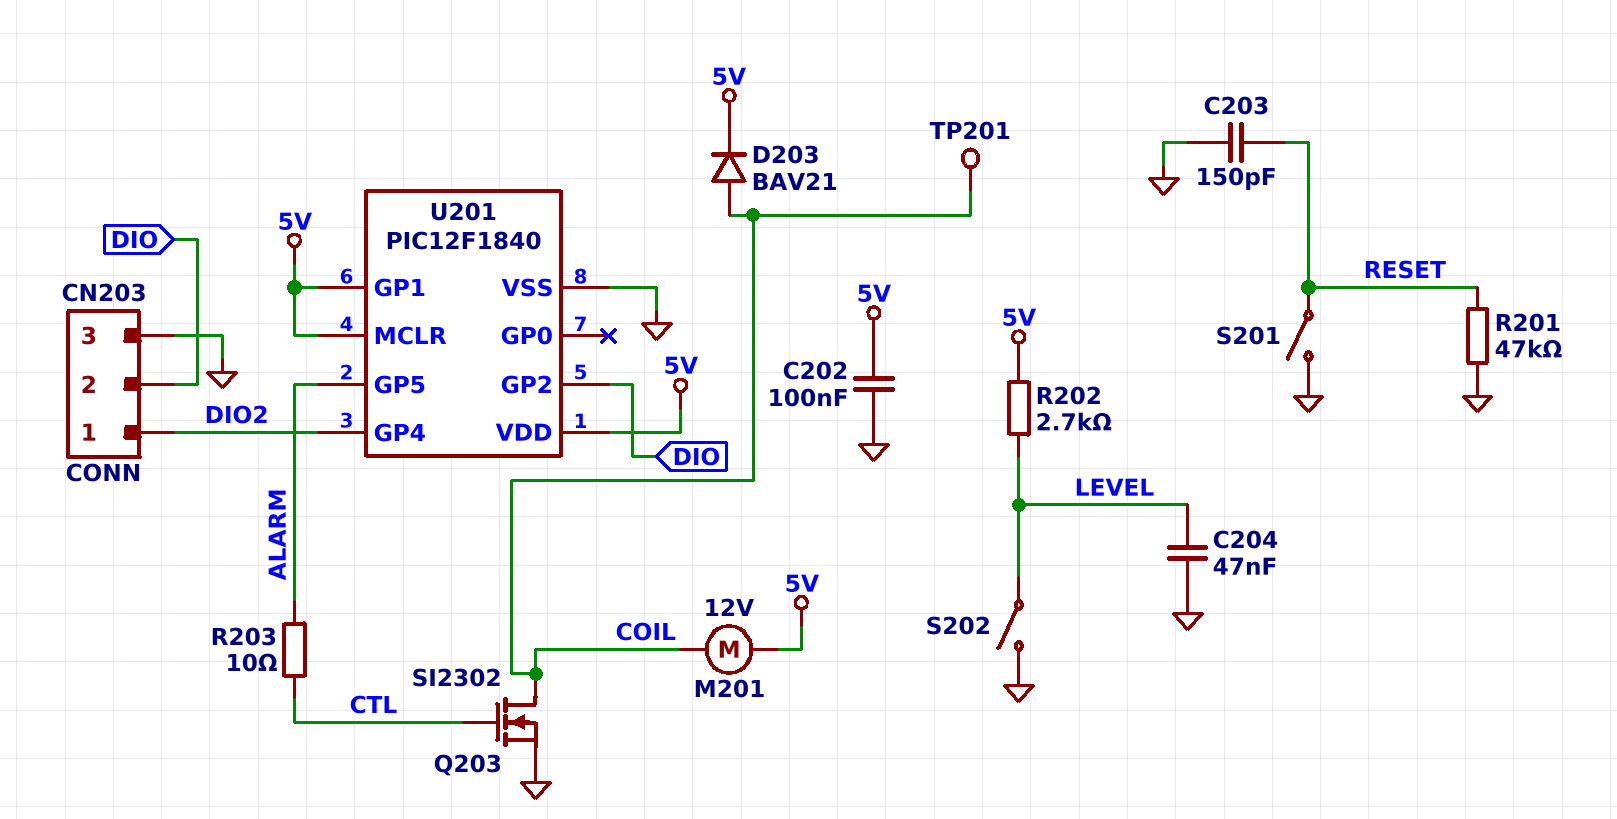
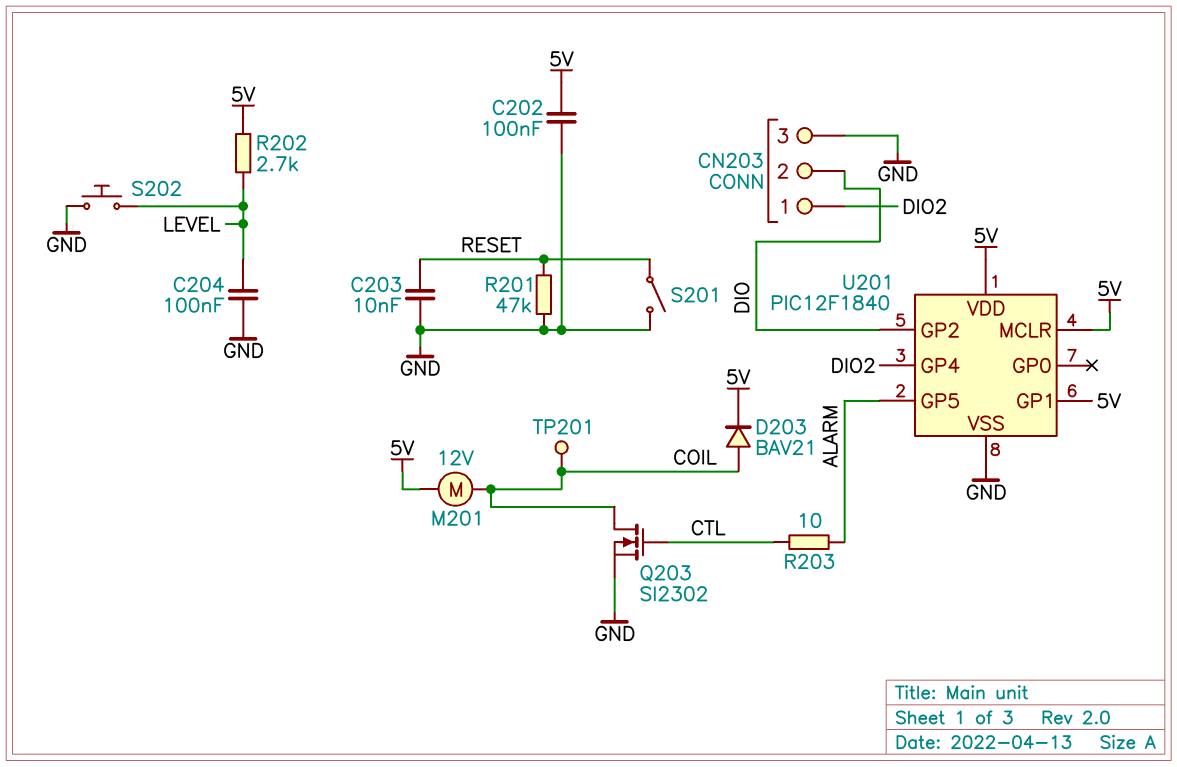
C203: 150pF (GND, RESET) -> 10nF (GND, RESET)
C204: 47nF (GND, LEVEL) -> 100nF (GND, LEVEL)
S202: switch (GND, LEVEL) -> button (GND, LEVEL)

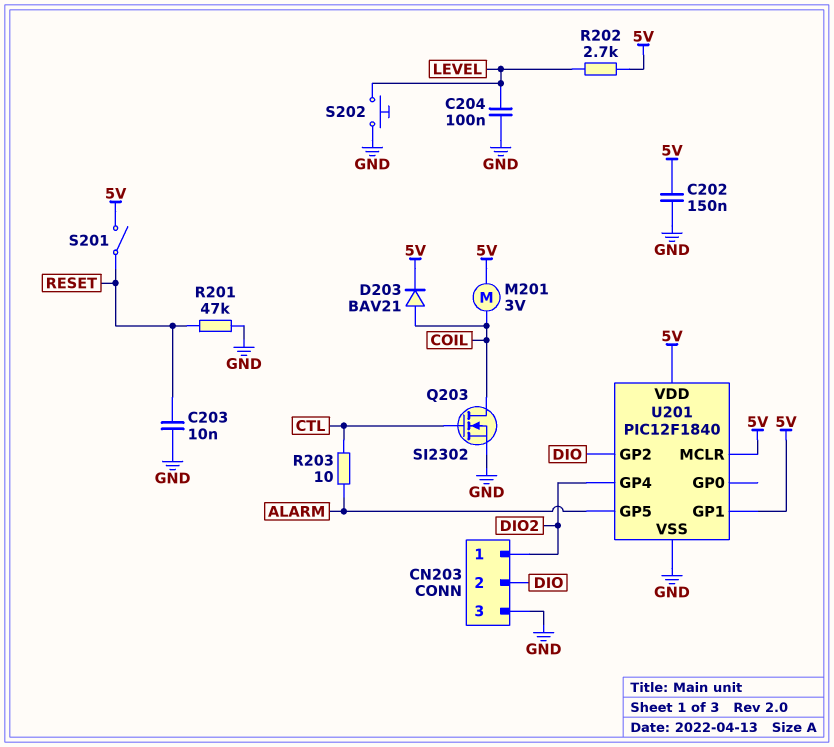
C202: 100nF (5V, GND) -> 150nF (5V, GND)
M201: motor 12V (5V, COIL) -> motor 3V (5V, COIL)
S201: switch (GND, RESET) -> switch (5V, RESET)
TP201: test point (COIL) -> none

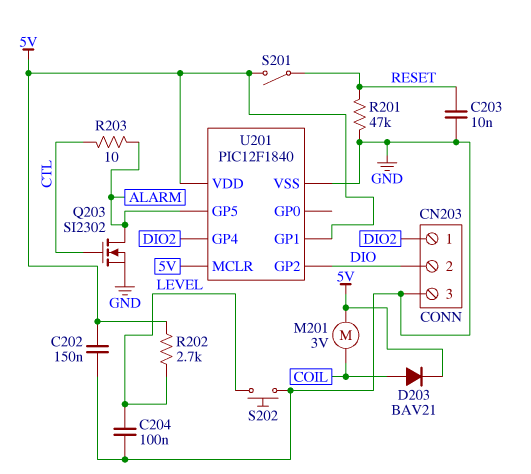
Q203: NMOS SI2302 (G CTL, D COIL, S GND) -> NMOS SI2302 (G CTL, D ALARM, S GND)

